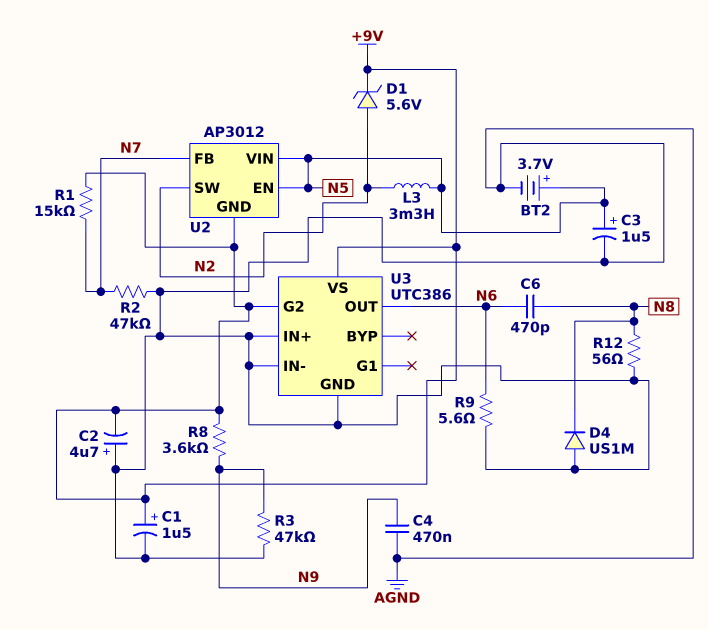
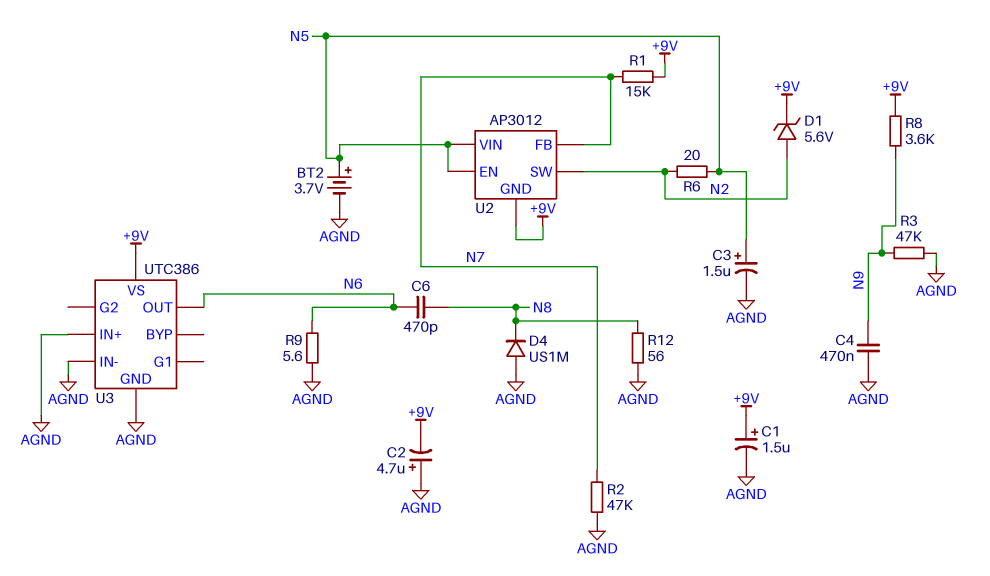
L3: 3.3mH (N2, N5) -> none
R6: none -> 20 (N2, N5)
U3 pin G2: +9V -> none

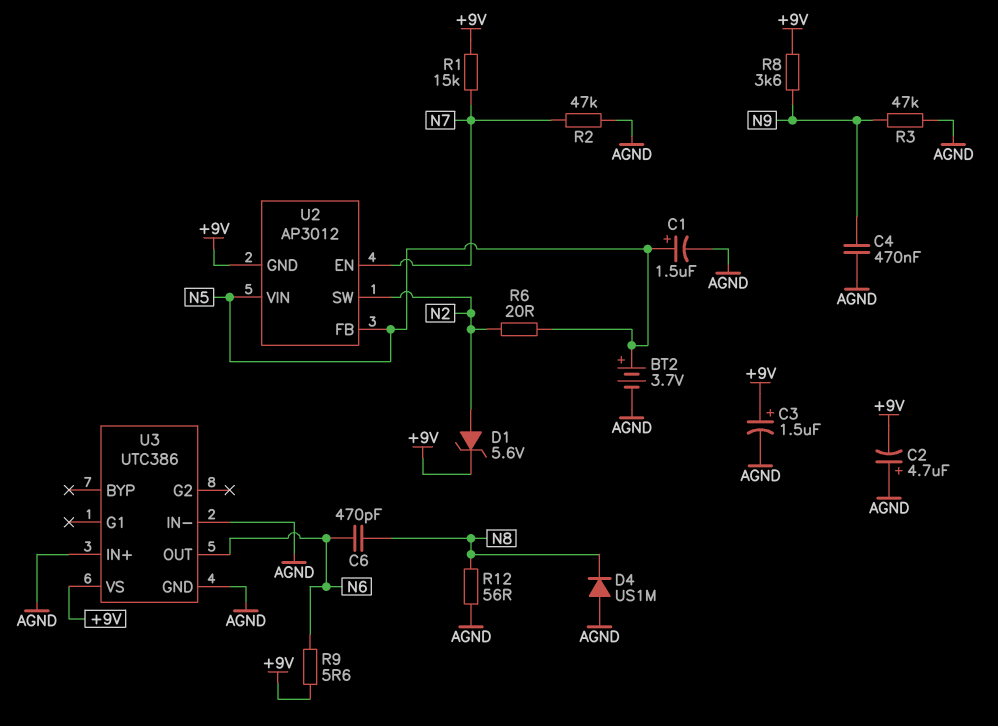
C1: 1.5uF (plus +9V, minus AGND) -> 1.5uF (plus N5, minus AGND)
C3: 1.5uF (plus N5, minus AGND) -> 1.5uF (plus +9V, minus AGND)
R9: 5.6 (AGND, N6) -> 5.6 (+9V, N6)
U2 pin EN: N5 -> N7
U2 pin FB: N7 -> N5

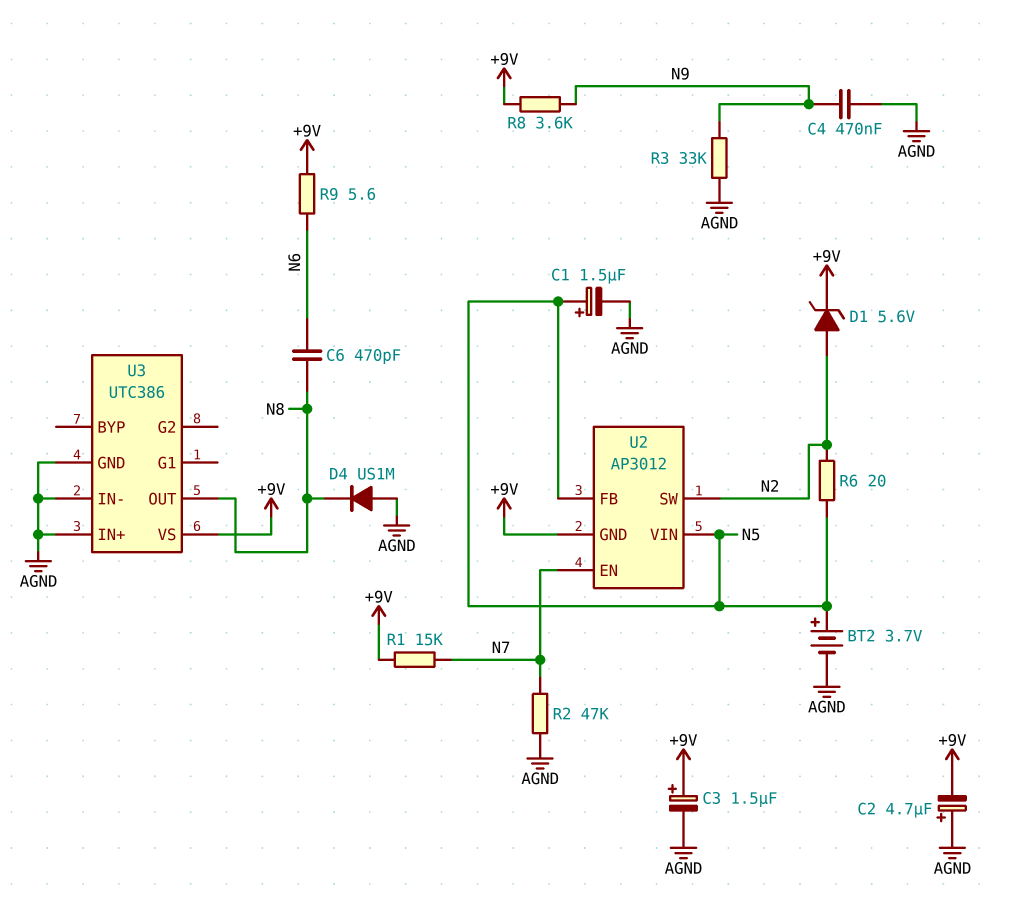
R3: 47k (AGND, N9) -> 33k (AGND, N9)
R12: 56 (AGND, N8) -> none
U3 pin OUT: N6 -> N8

